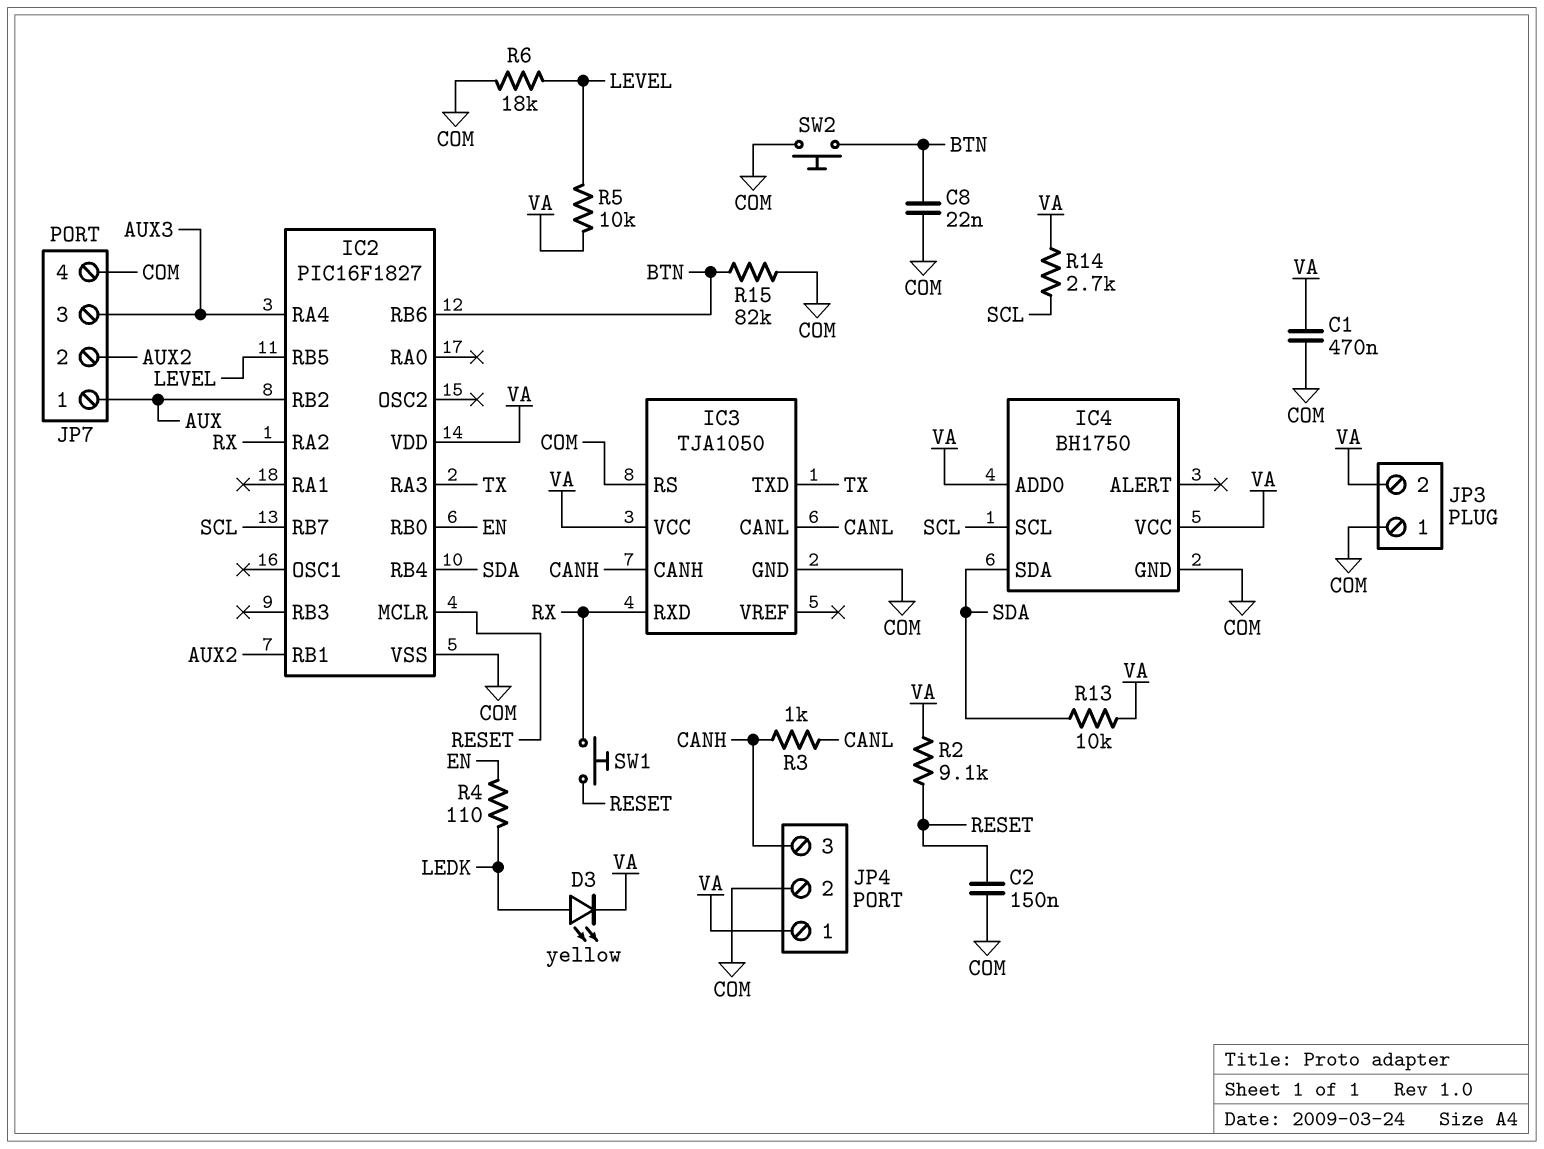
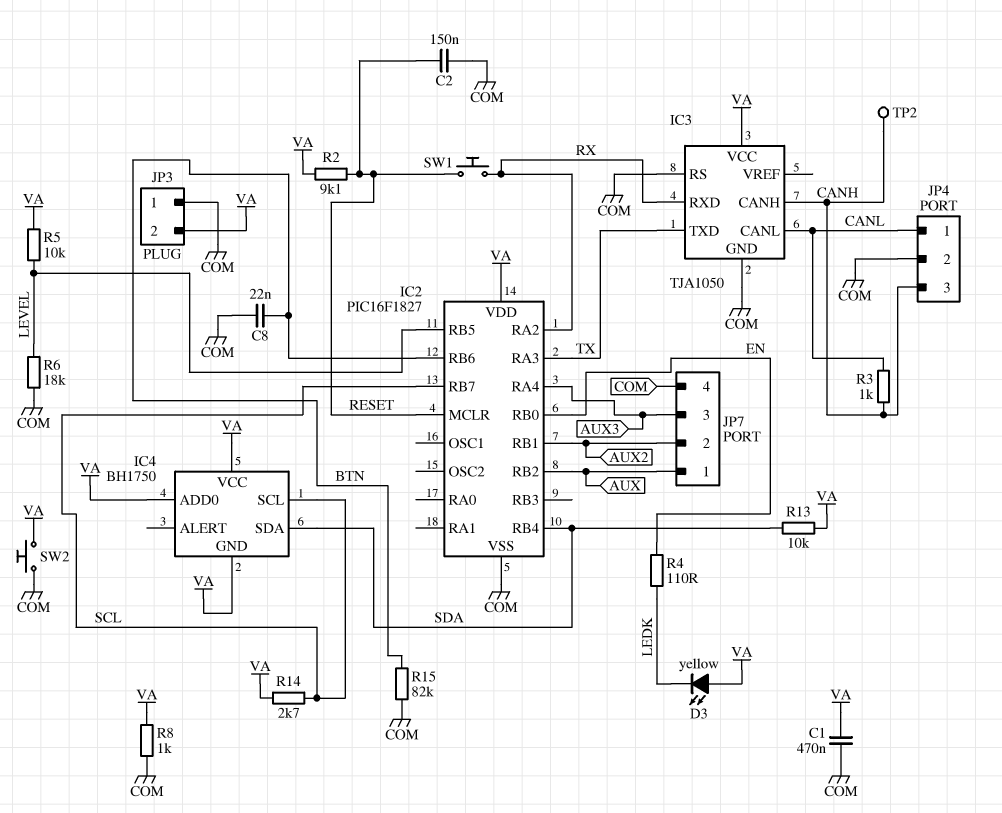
D3: LED yellow (A LEDK, K VA) -> LED yellow (A VA, K LEDK)
IC4 pin GND: COM -> VA
JP4 pin 1: VA -> CANL
R8: none -> 1k (COM, VA)
SW2: button (BTN, COM) -> button (COM, VA)
TP2: none -> test point (CANH)

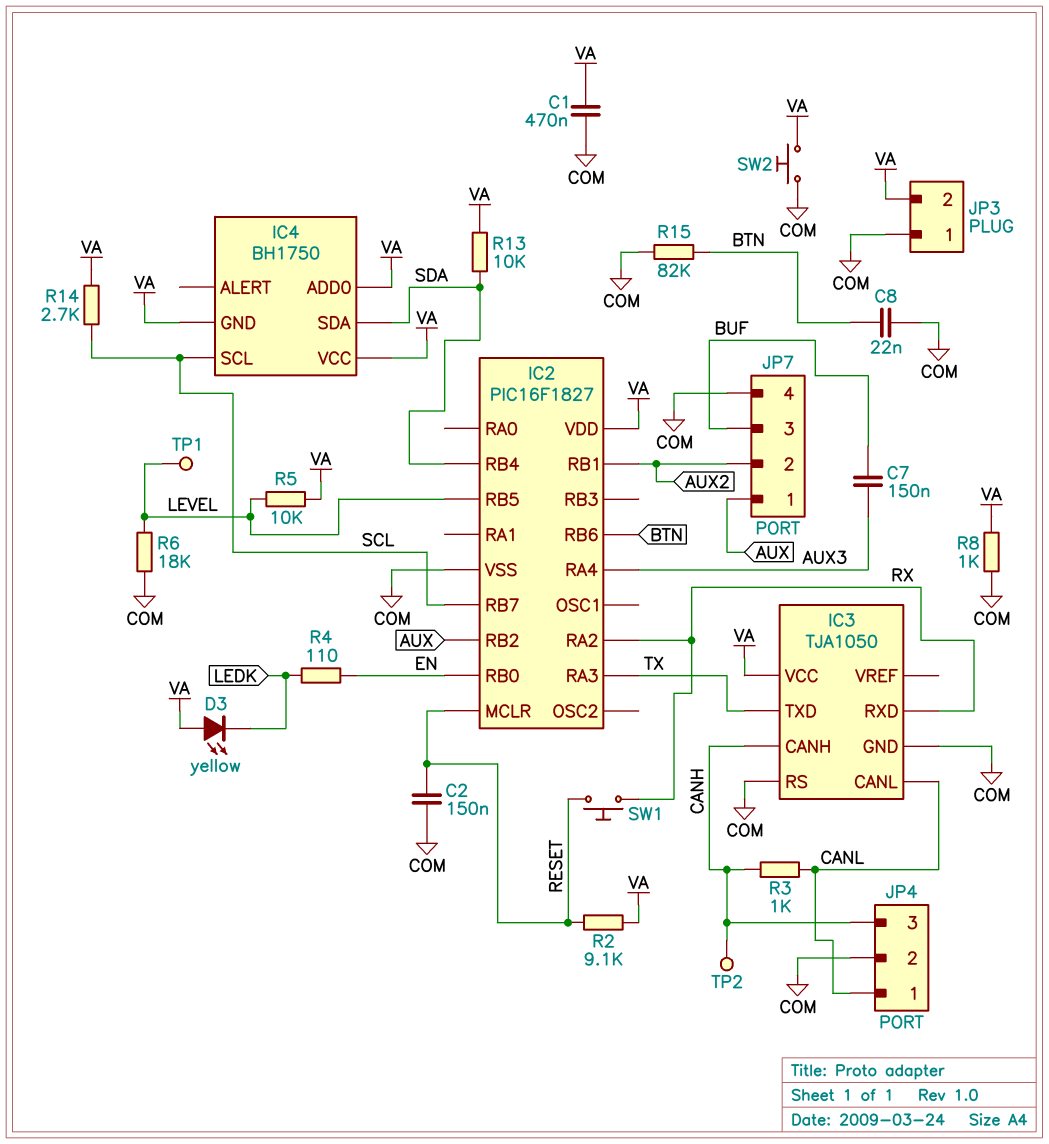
C7: none -> 150nF (AUX3, BUF)
JP7 pin 3: AUX3 -> BUF
TP1: none -> test point (LEVEL)

